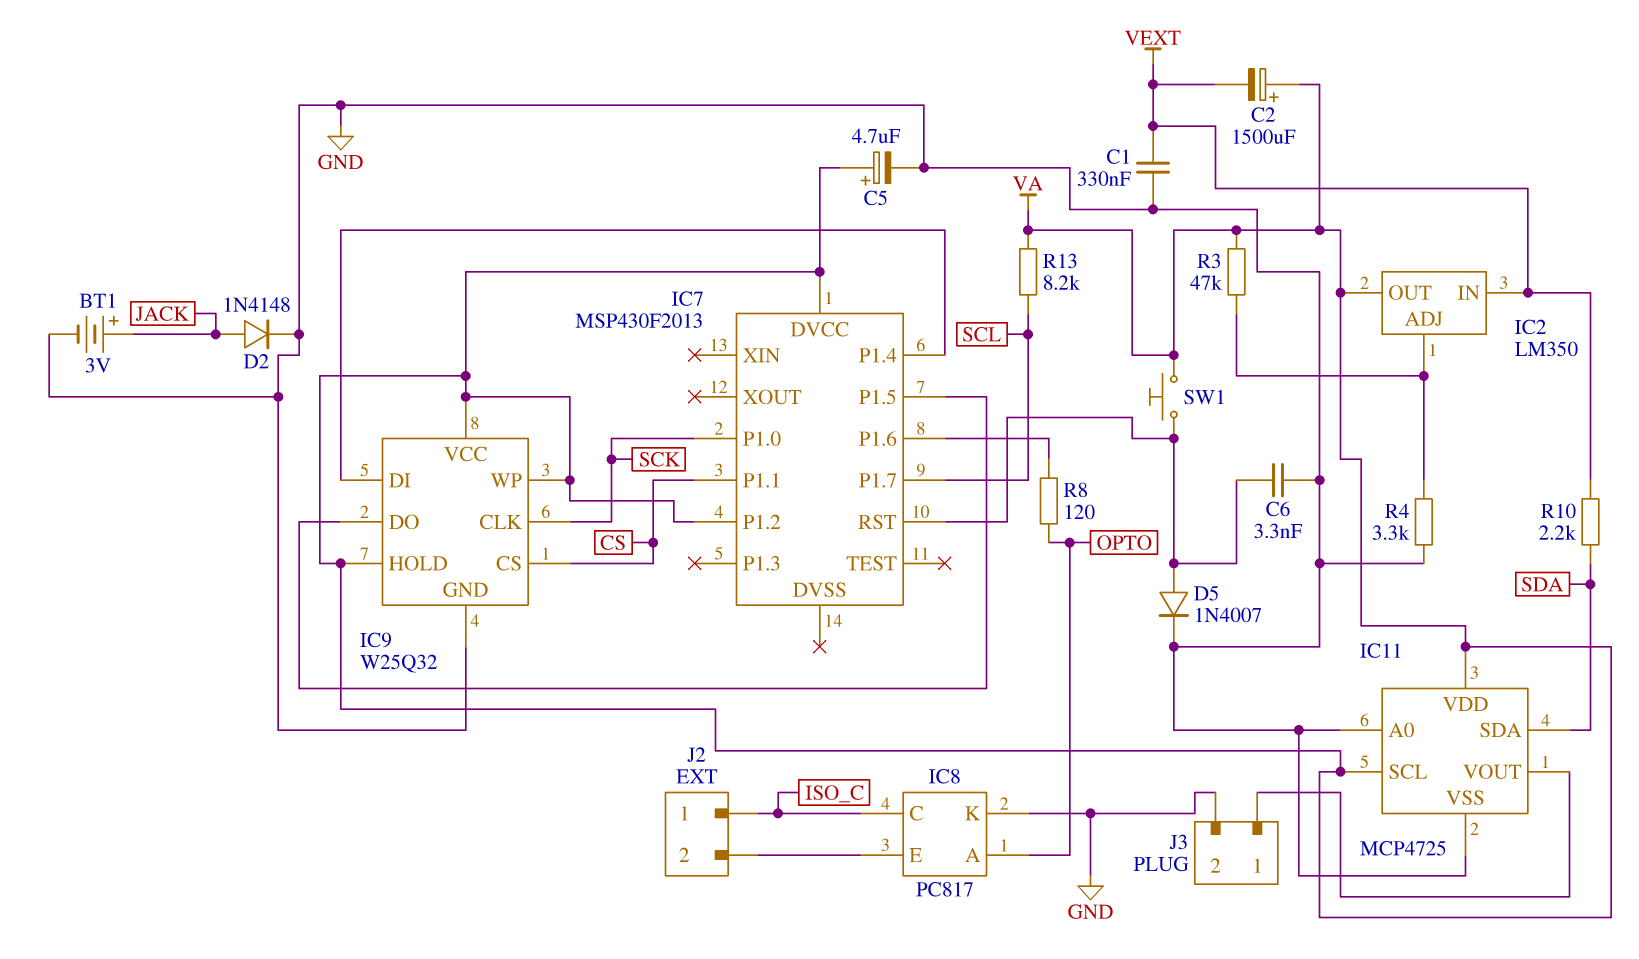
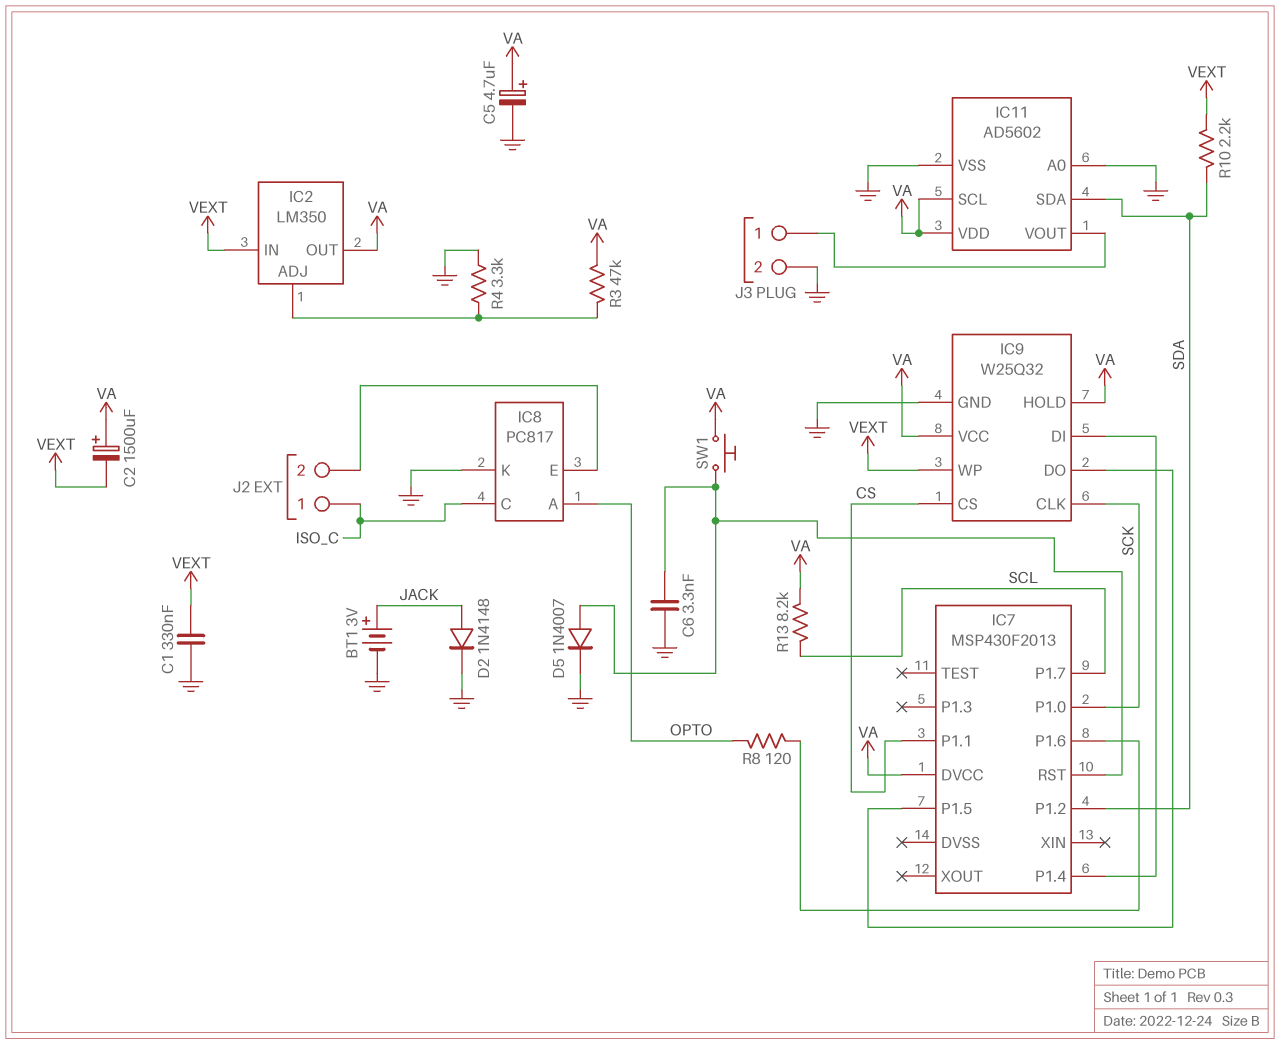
IC7 pin P1.2: VA -> SDA
IC9 pin WP: VA -> VEXT
IC11: MCP4725 -> AD5602

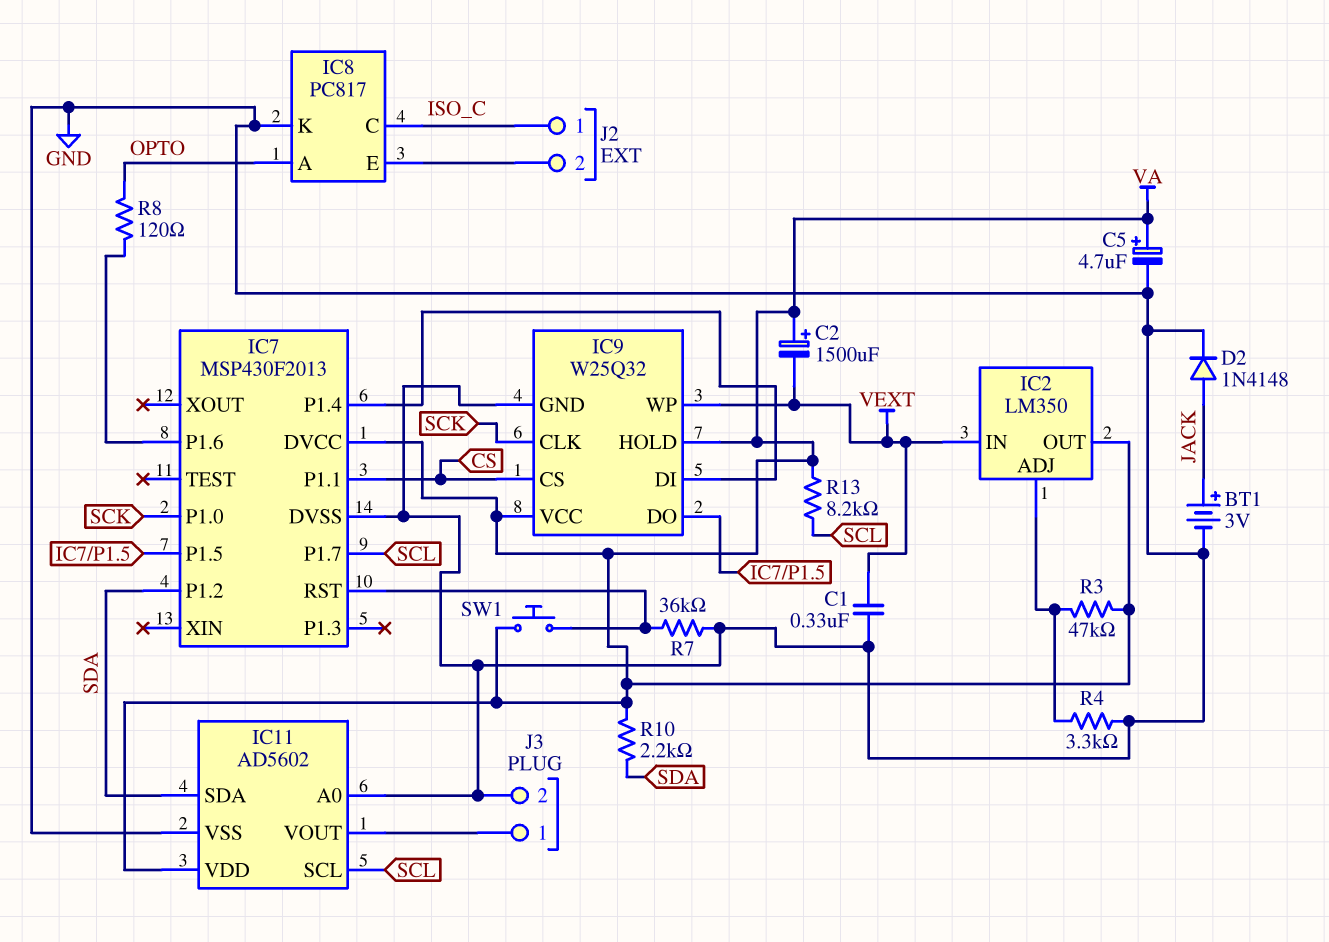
C6: 3.3nF (GND, IC7/RST) -> none
D5: diode 1N4007 (A IC7/RST, K GND) -> none
IC7 pin DVSS: none -> GND
IC11 pin SCL: VA -> SCL
R7: none -> 36k (GND, IC7/RST)
R10: 2.2k (SDA, VEXT) -> 2.2k (SDA, VA)

